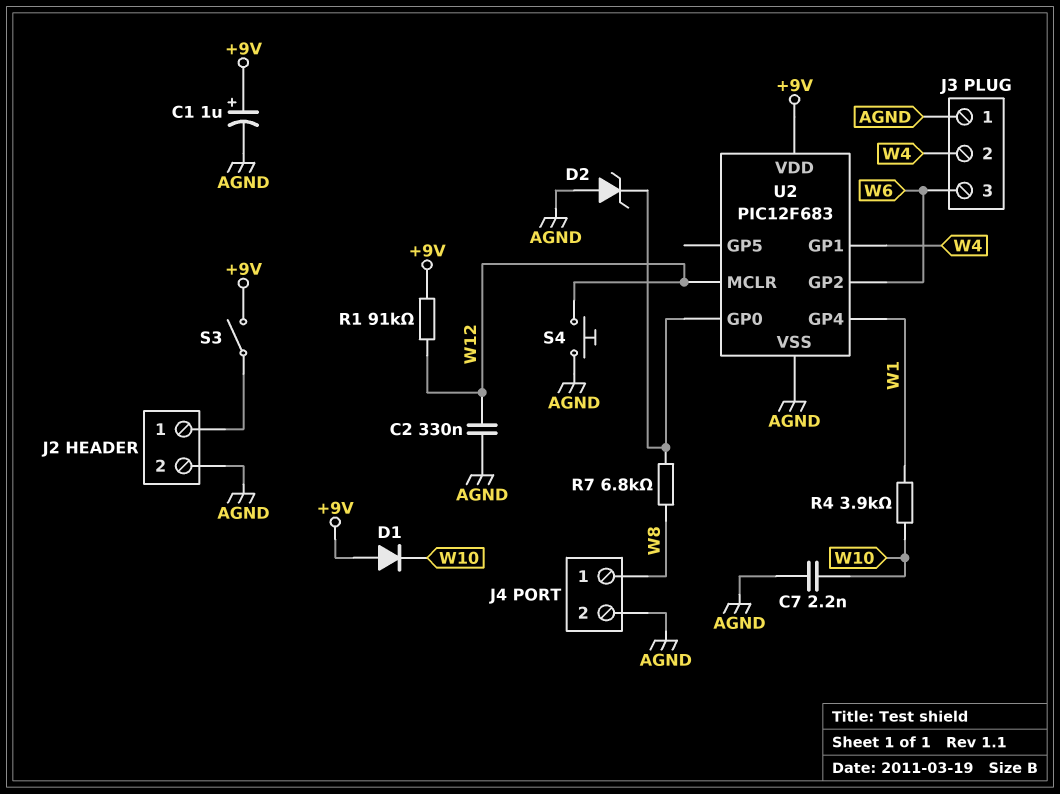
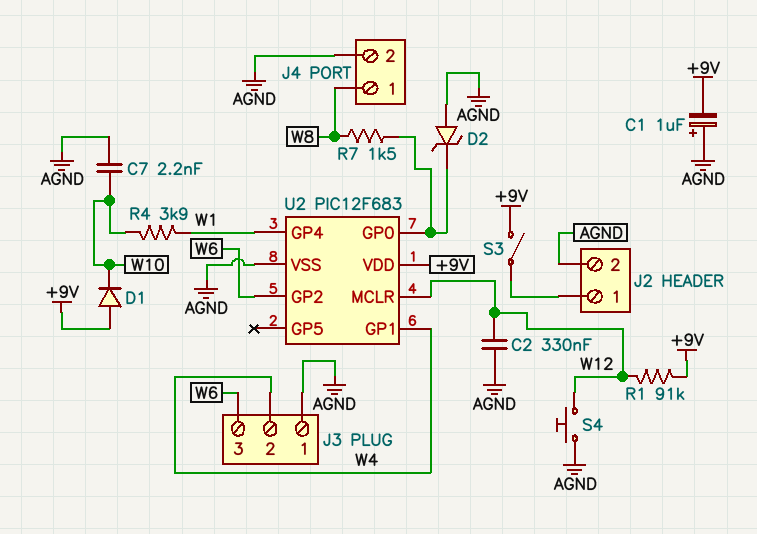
C1: 1uF (plus +9V, minus AGND) -> 1uF (plus AGND, minus +9V)
R7: 6.8k (U2/GP0, W8) -> 1.5k (U2/GP0, W8)

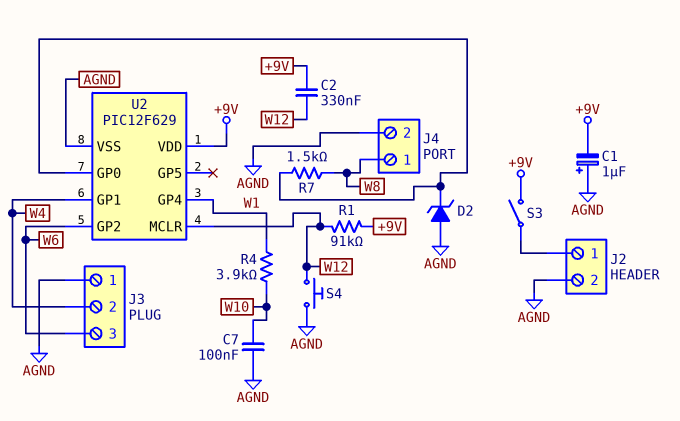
C2: 330nF (AGND, W12) -> 330nF (+9V, W12)
C7: 2.2nF (AGND, W10) -> 100nF (AGND, W10)
D1: diode (A +9V, K W10) -> none
U2: PIC12F683 -> PIC12F629

